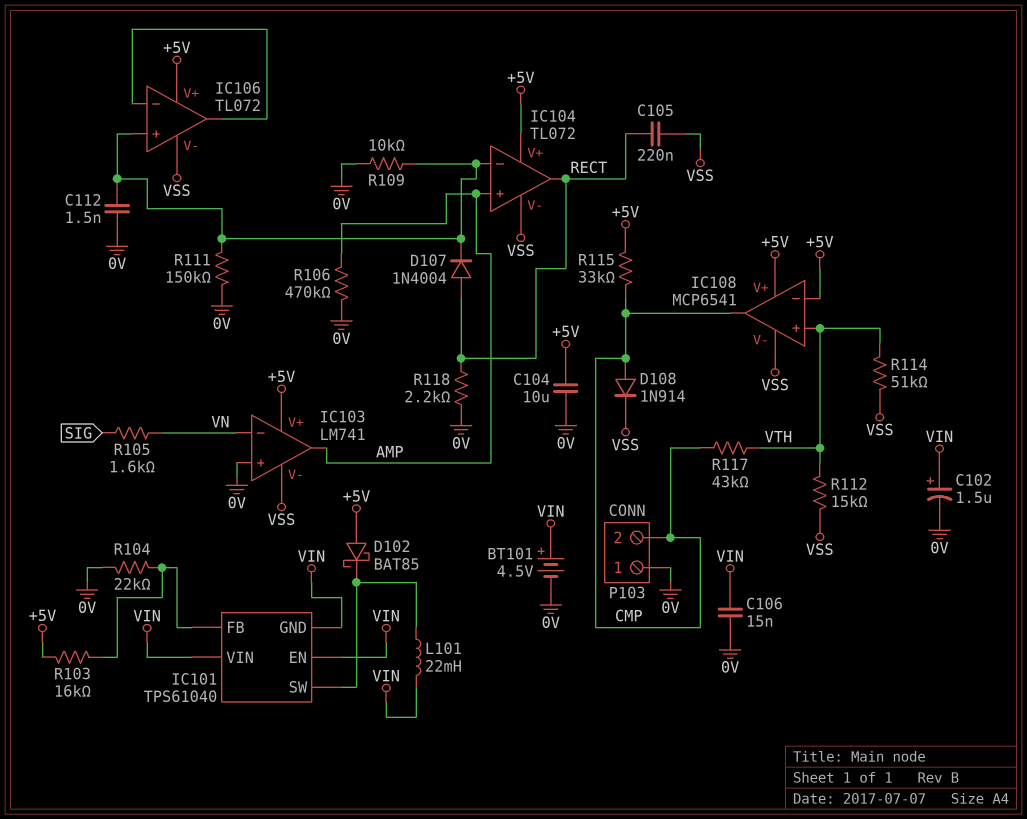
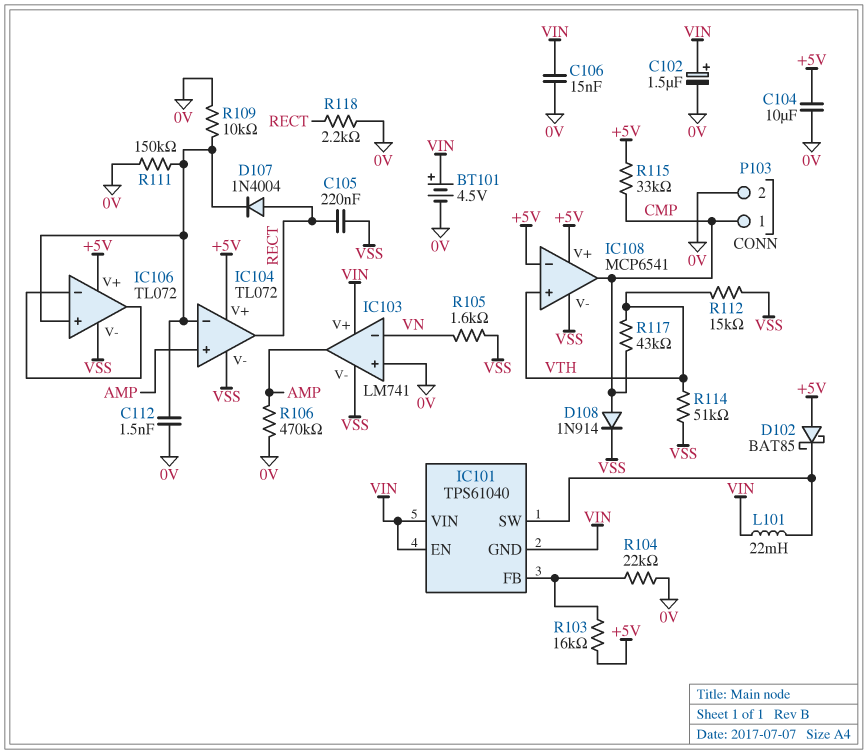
IC103 pin V+: +5V -> VIN
P103 pin 1: 0V -> CMP
P103 pin 2: CMP -> 0V
R105: 1.6k (SIG, VN) -> 1.6k (VN, VSS)

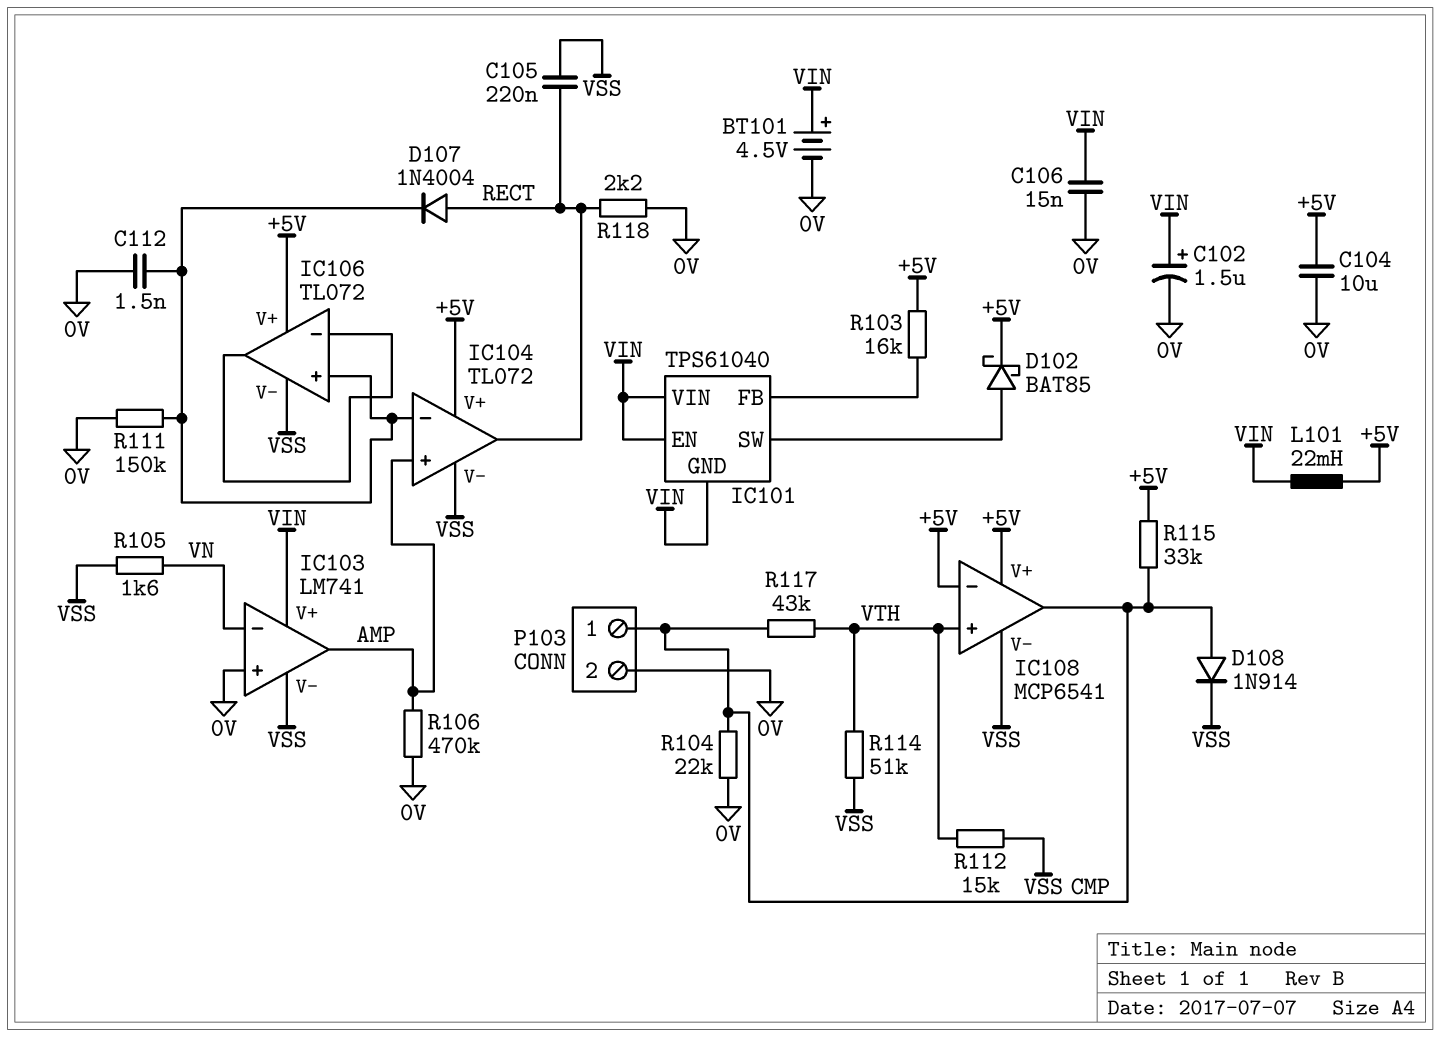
D102: schottky BAT85 (A +5V, K IC101/SW) -> schottky BAT85 (A IC101/SW, K +5V)
L101: 22mH (IC101/SW, VIN) -> 22mH (+5V, VIN)
R104: 22k (0V, IC101/FB) -> 22k (0V, CMP)
R109: 10k (0V, IC104/in-) -> none

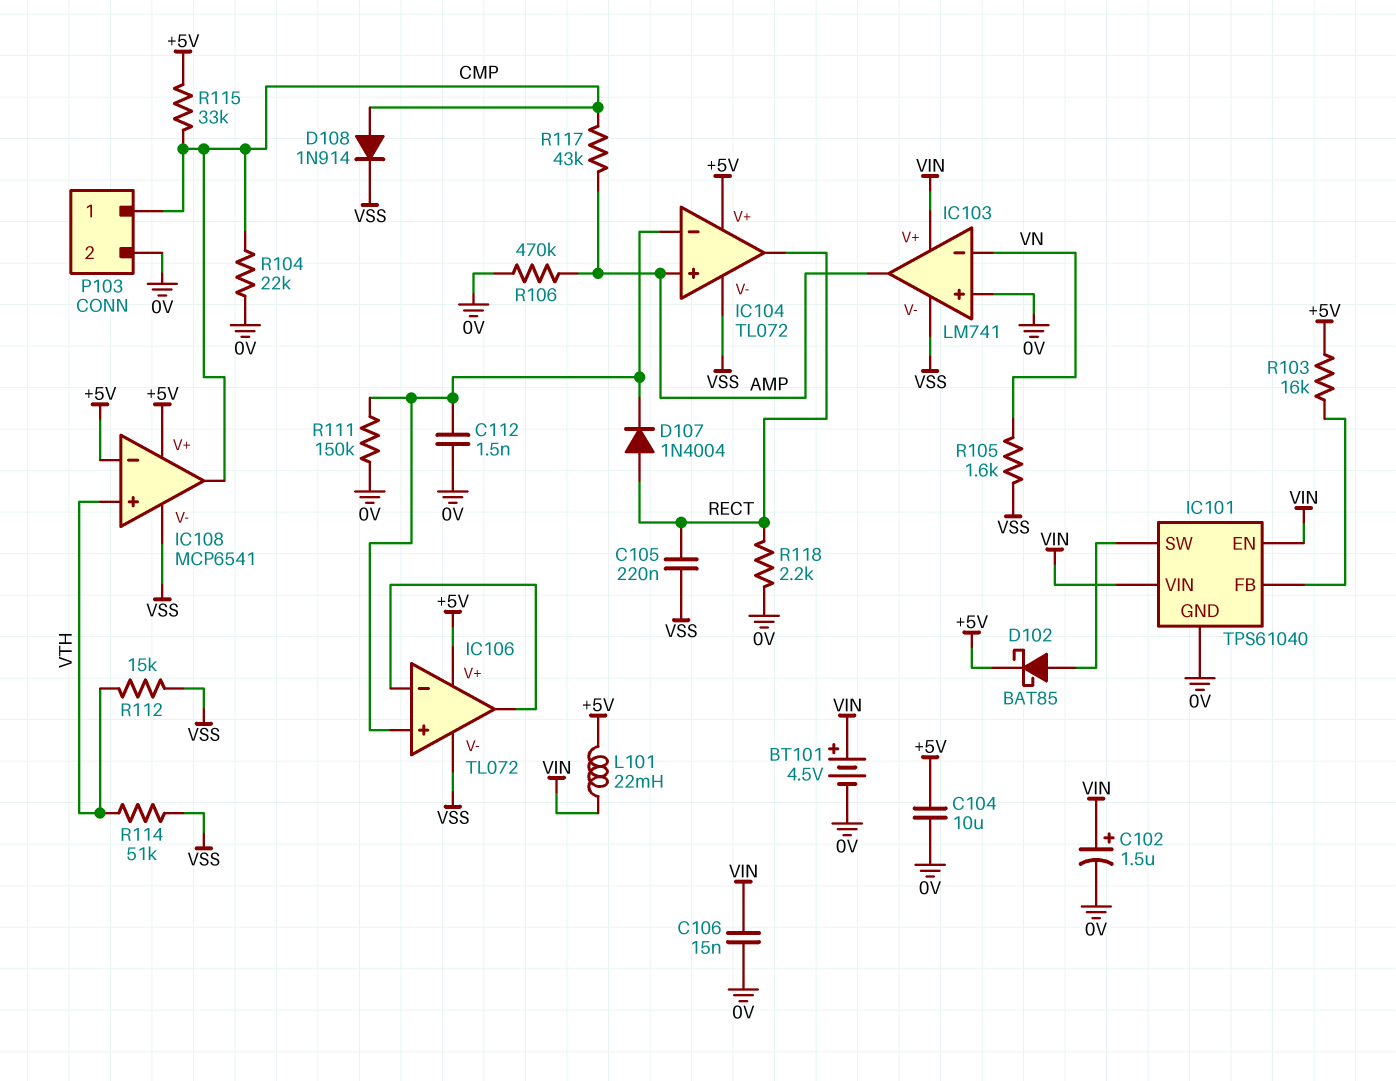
IC101 pin GND: VIN -> 0V
R117: 43k (CMP, VTH) -> 43k (AMP, CMP)

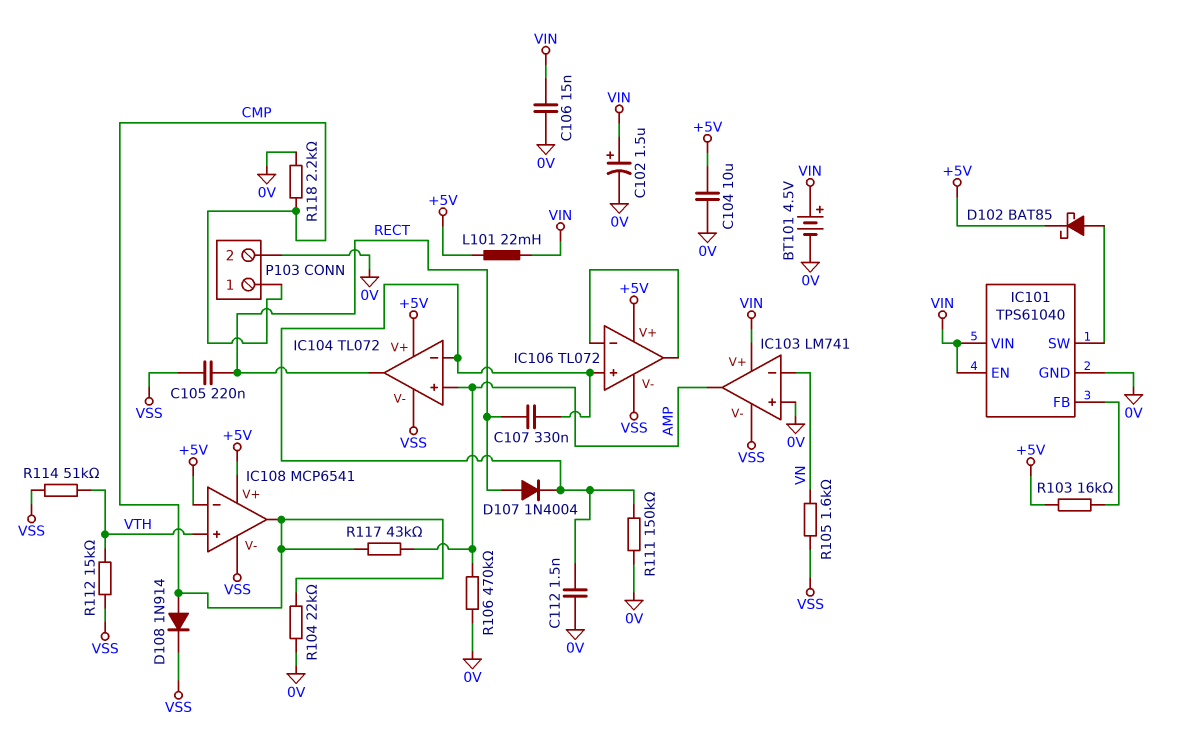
C107: none -> 330nF (IC104/in-, RECT)
R115: 33k (+5V, CMP) -> none
R118: 2.2k (0V, RECT) -> 2.2k (0V, CMP)

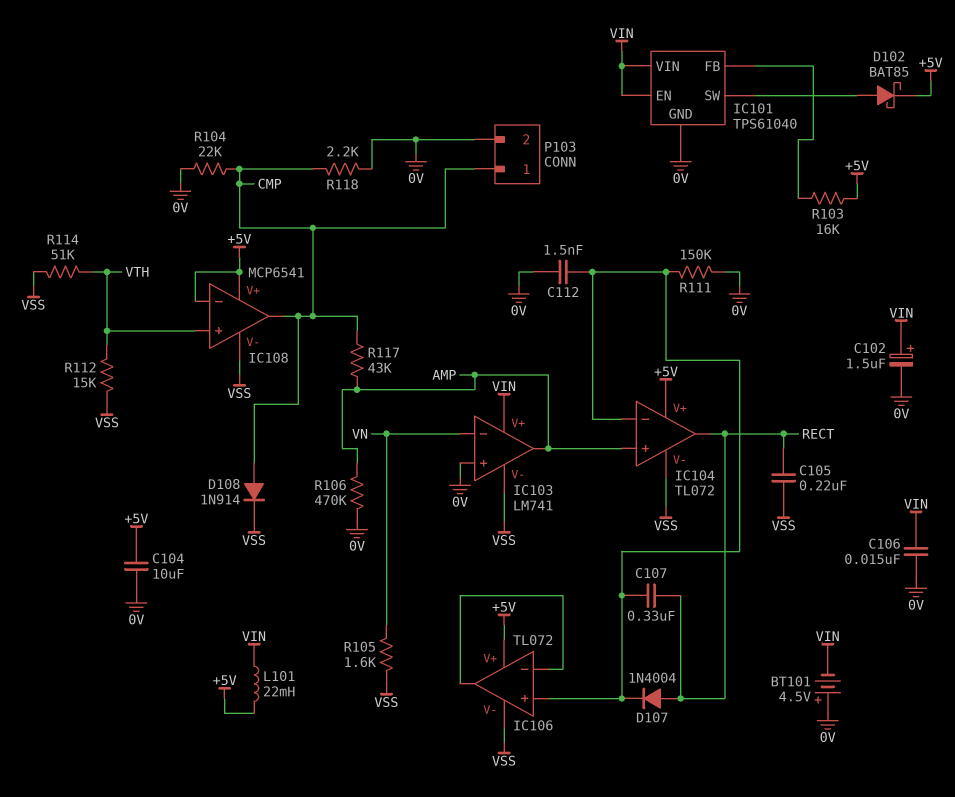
BT101: 4.5V (plus VIN, minus 0V) -> 4.5V (plus 0V, minus VIN)

